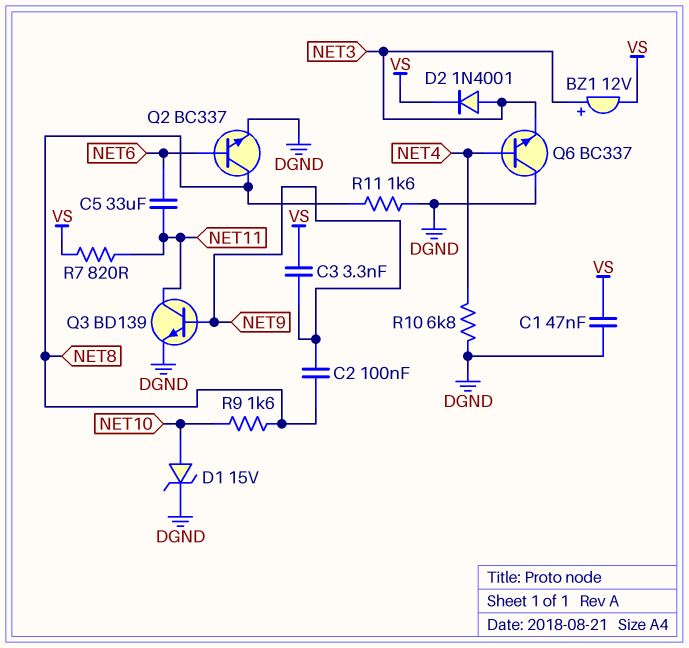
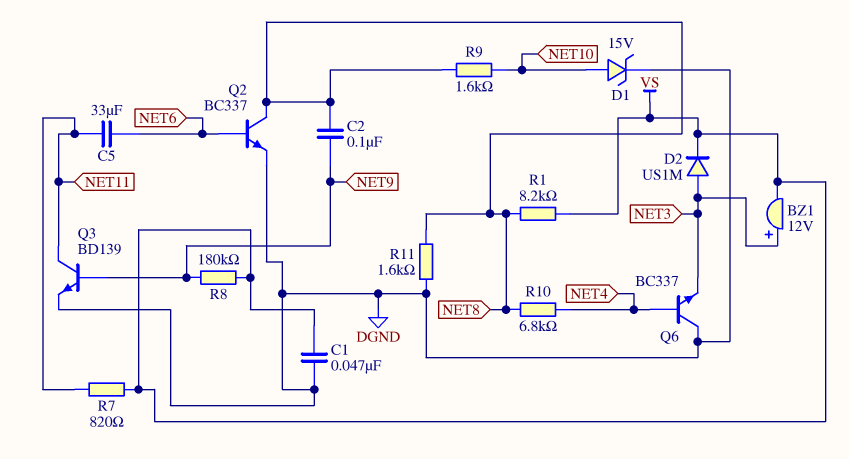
C3: 3.3nF (NET9, VS) -> none
D2: diode 1N4001 (A NET3, K VS) -> diode US1M (A NET3, K VS)
R1: none -> 8.2k (NET8, VS)
R8: none -> 180k (NET9, VS)
R10: 6.8k (DGND, NET4) -> 6.8k (NET4, NET8)

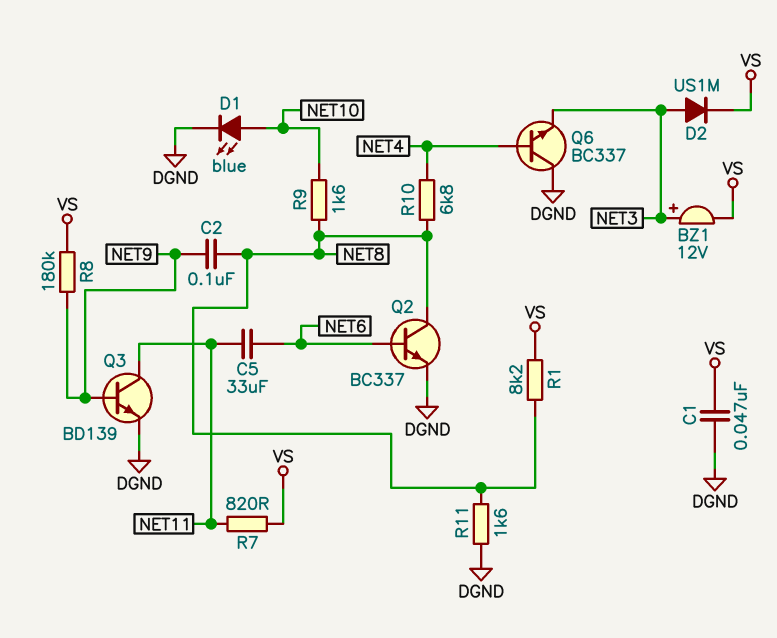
D1: zener 15V (A NET10, K DGND) -> LED blue (A NET10, K DGND)

